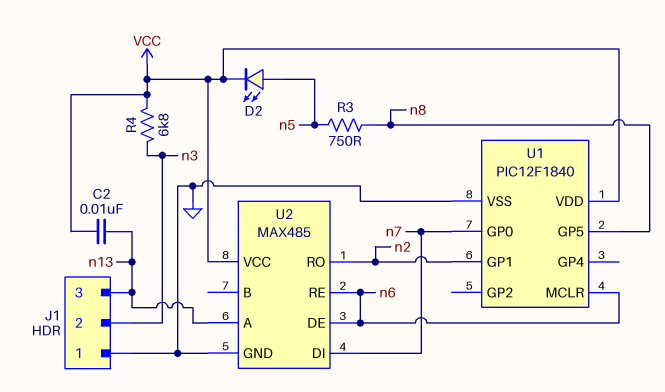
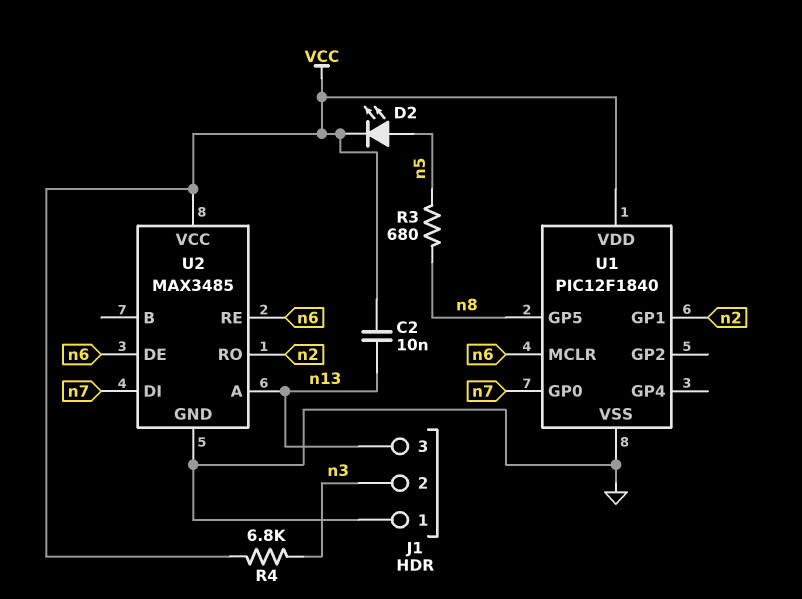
R3: 750 (n5, n8) -> 680 (n5, n8)
U2: MAX485 -> MAX3485

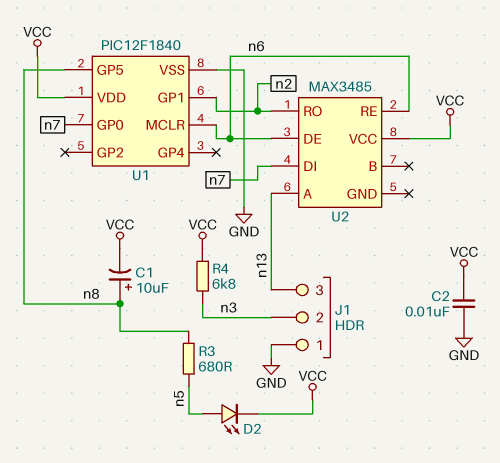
C1: none -> 10uF (plus n8, minus VCC)
C2: 10nF (VCC, n13) -> 10nF (GND, VCC)
U2 pin GND: GND -> none

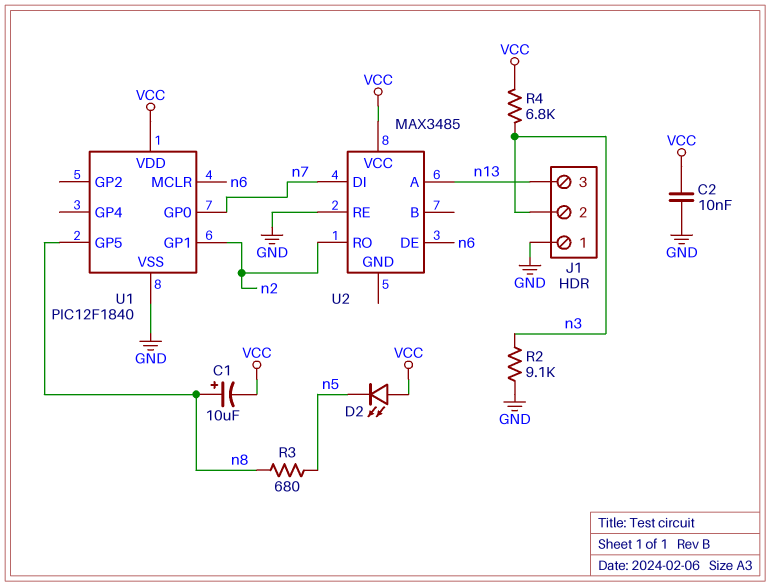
D2: LED (A n5, K VCC) -> LED (A VCC, K n5)
R2: none -> 9.1k (GND, n3)
U2 pin RE: n6 -> GND

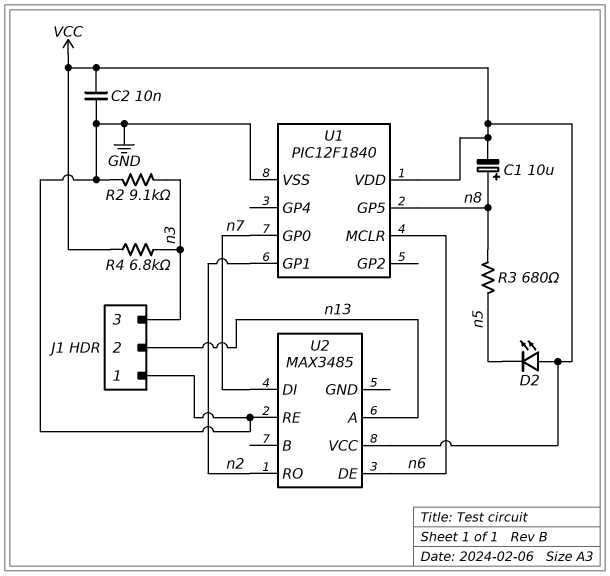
J1 pin 2: n3 -> n13
J1 pin 3: n13 -> n3

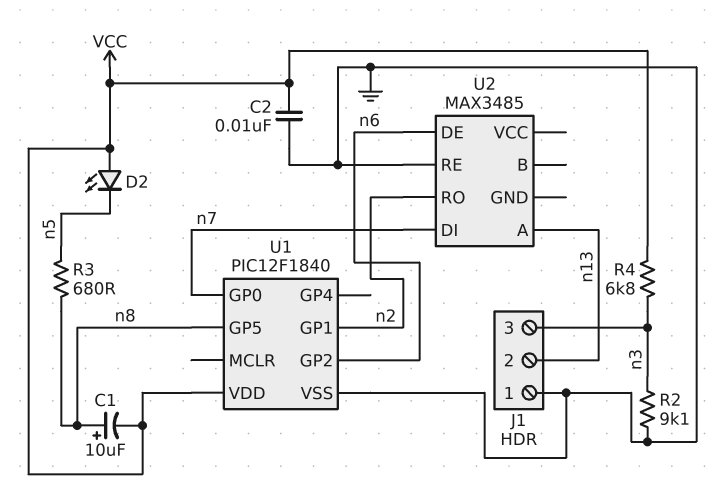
U1 pin GP2: none -> n6
U1 pin MCLR: n6 -> none
U2 pin VCC: VCC -> none

